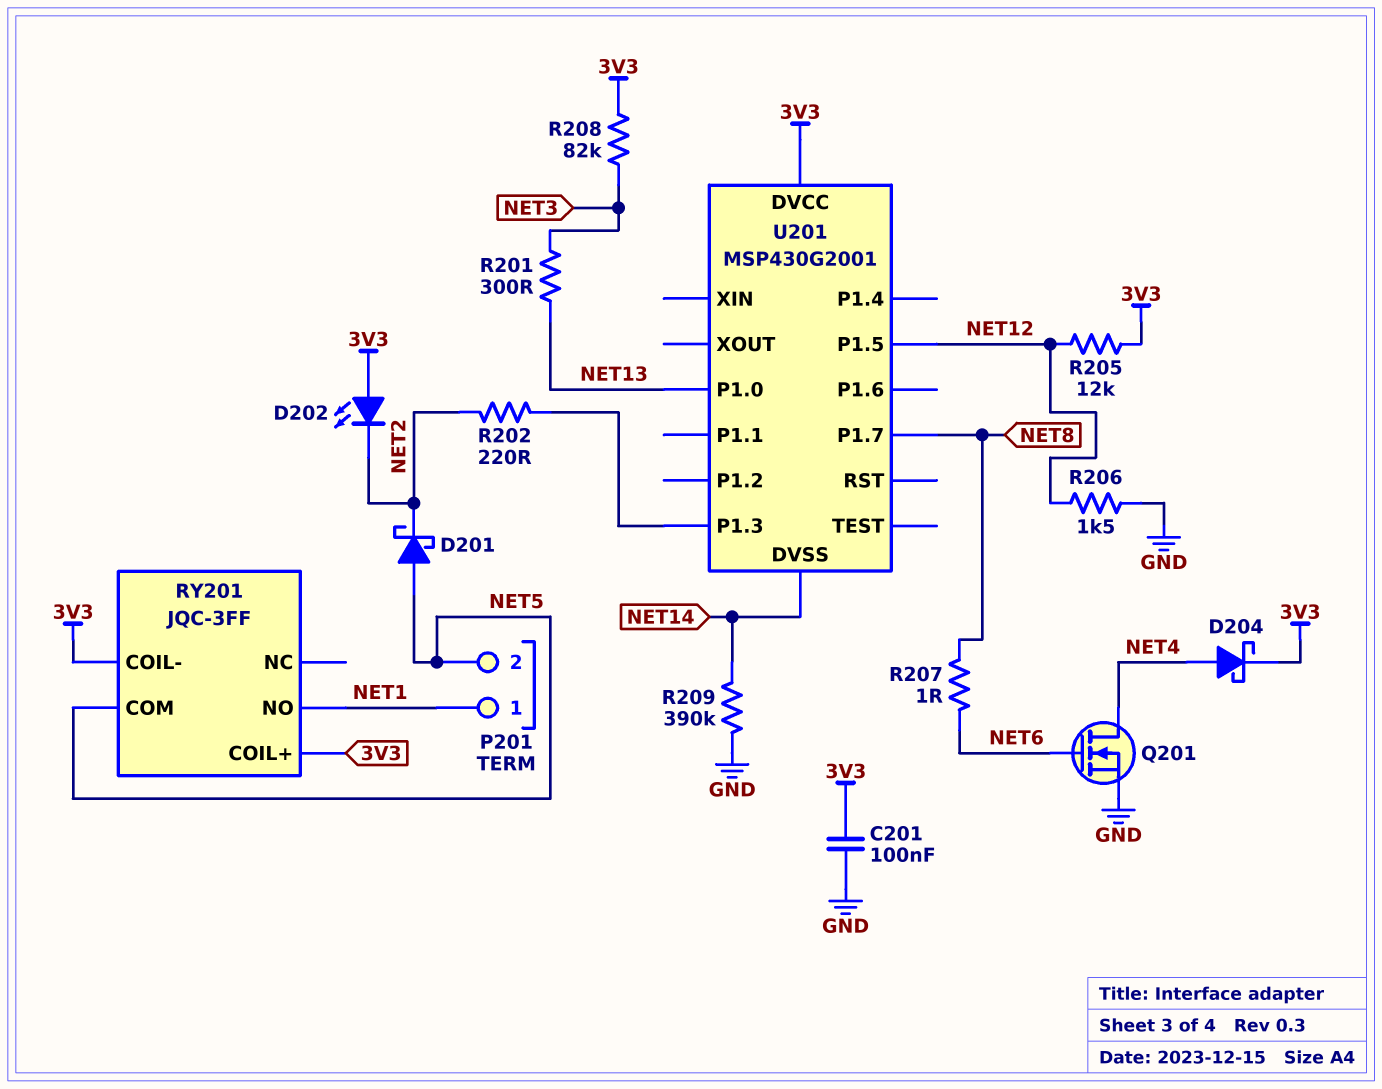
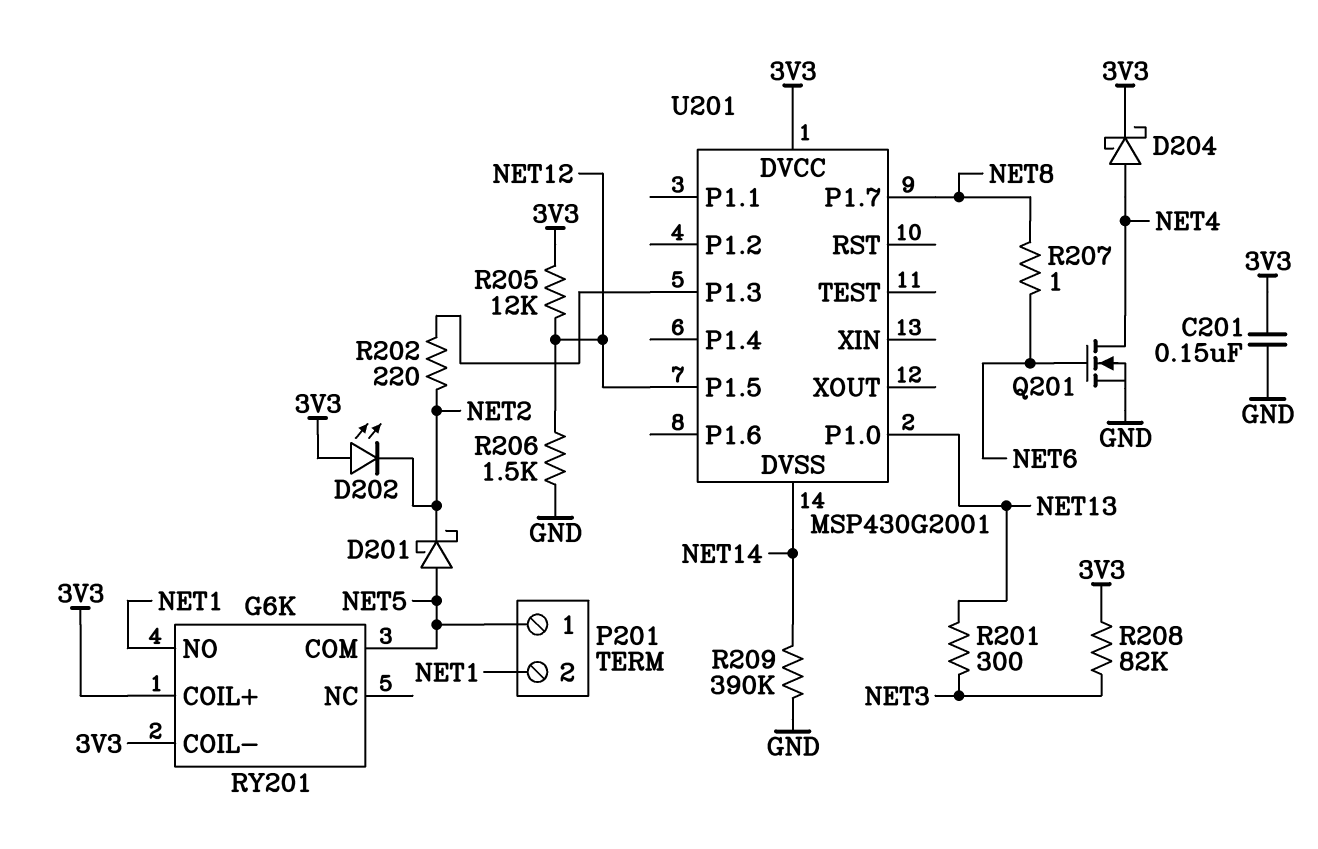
C201: 100nF (3V3, GND) -> 150nF (3V3, GND)
P201 pin 1: NET1 -> NET5
P201 pin 2: NET5 -> NET1
RY201: JQC-3FF -> G6K

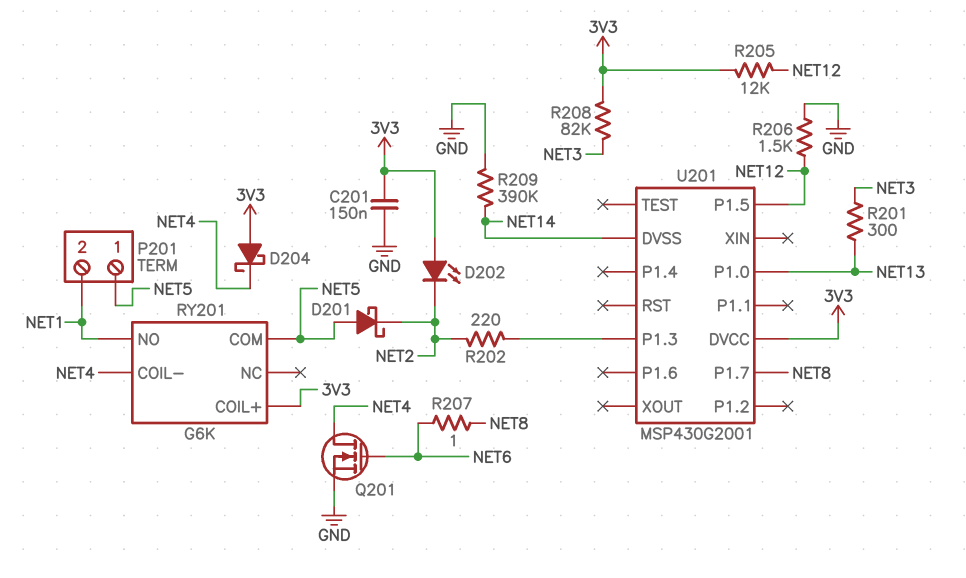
D204: schottky (A NET4, K 3V3) -> schottky (A 3V3, K NET4)
RY201 pin COIL-: 3V3 -> NET4

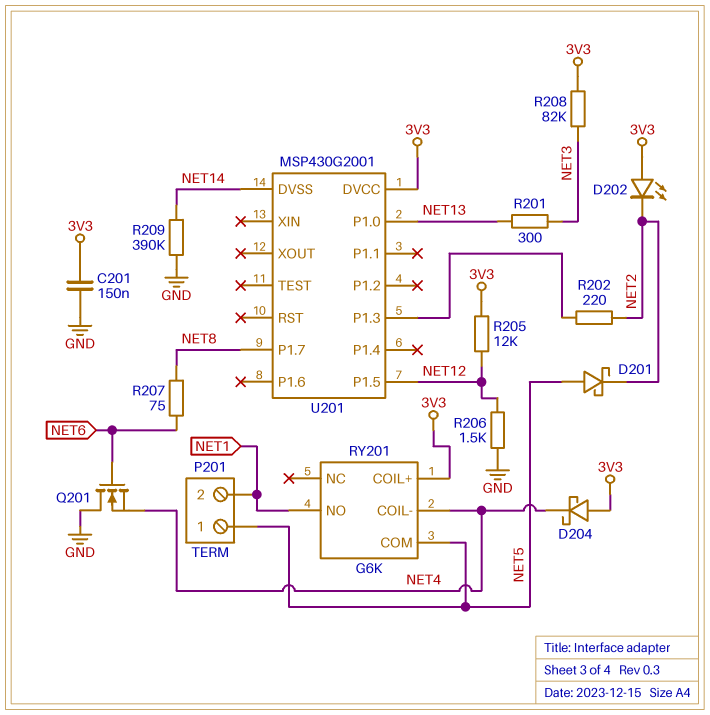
Q201: NMOS (G NET6, D NET4, S GND) -> NMOS (G NET6, D GND, S NET4)
R207: 1 (NET6, NET8) -> 75 (NET6, NET8)

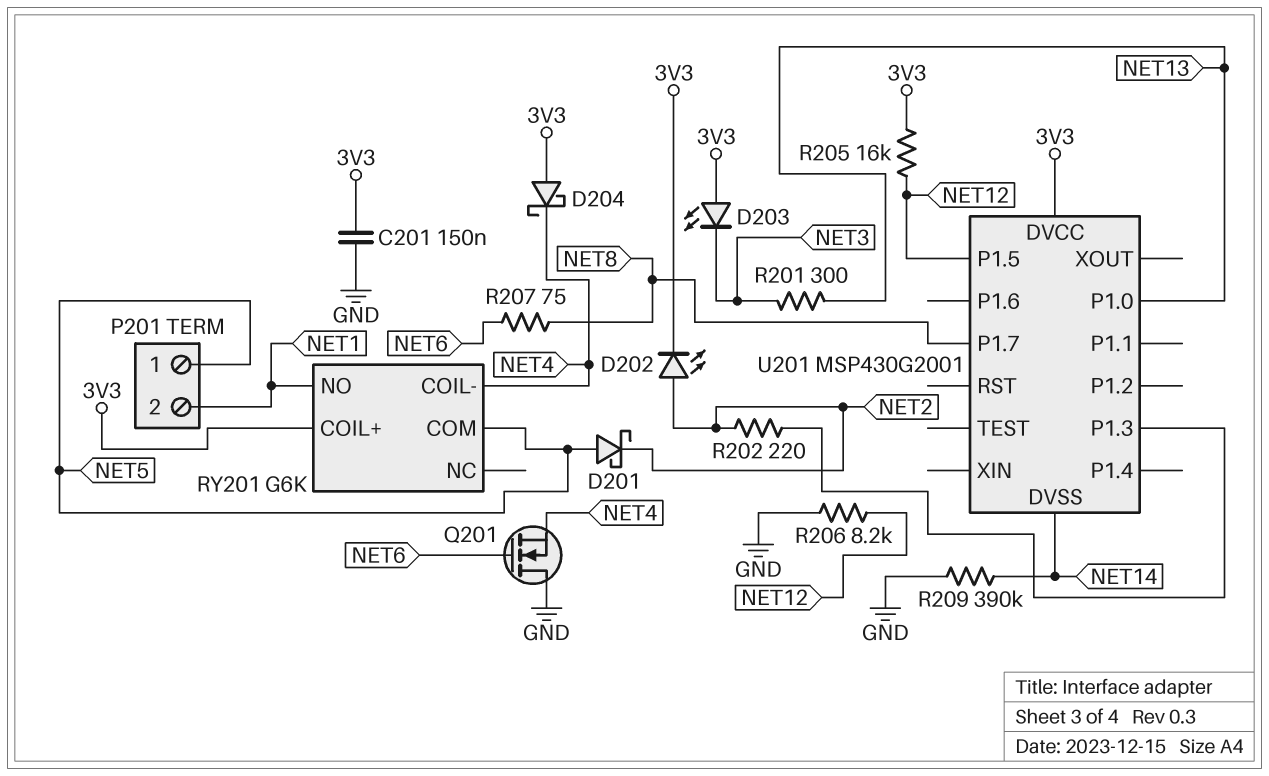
D202: LED (A 3V3, K NET2) -> LED (A NET2, K 3V3)
D203: none -> LED (A 3V3, K NET3)
R205: 12k (3V3, NET12) -> 16k (3V3, NET12)
R206: 1.5k (GND, NET12) -> 8.2k (GND, NET12)
R208: 82k (3V3, NET3) -> none

